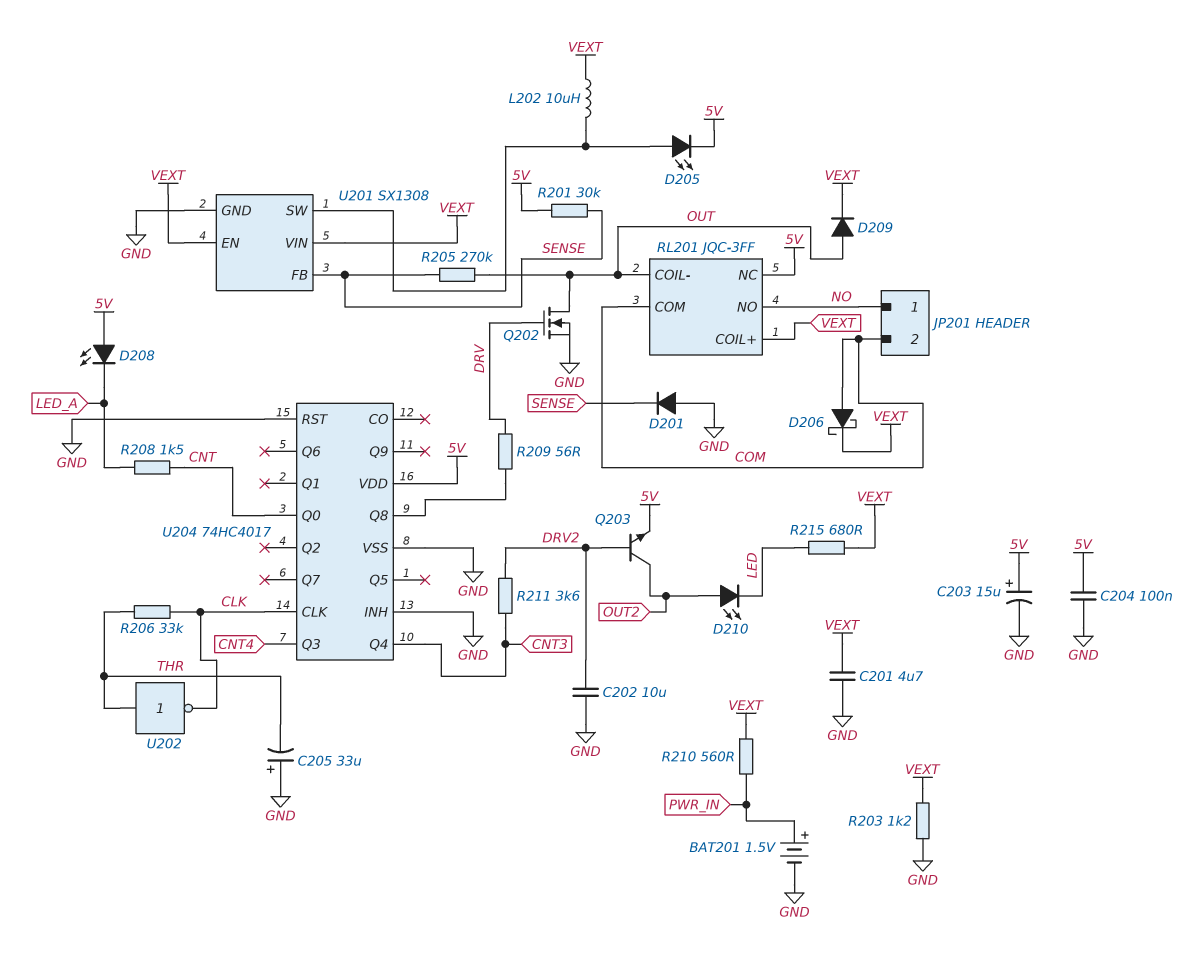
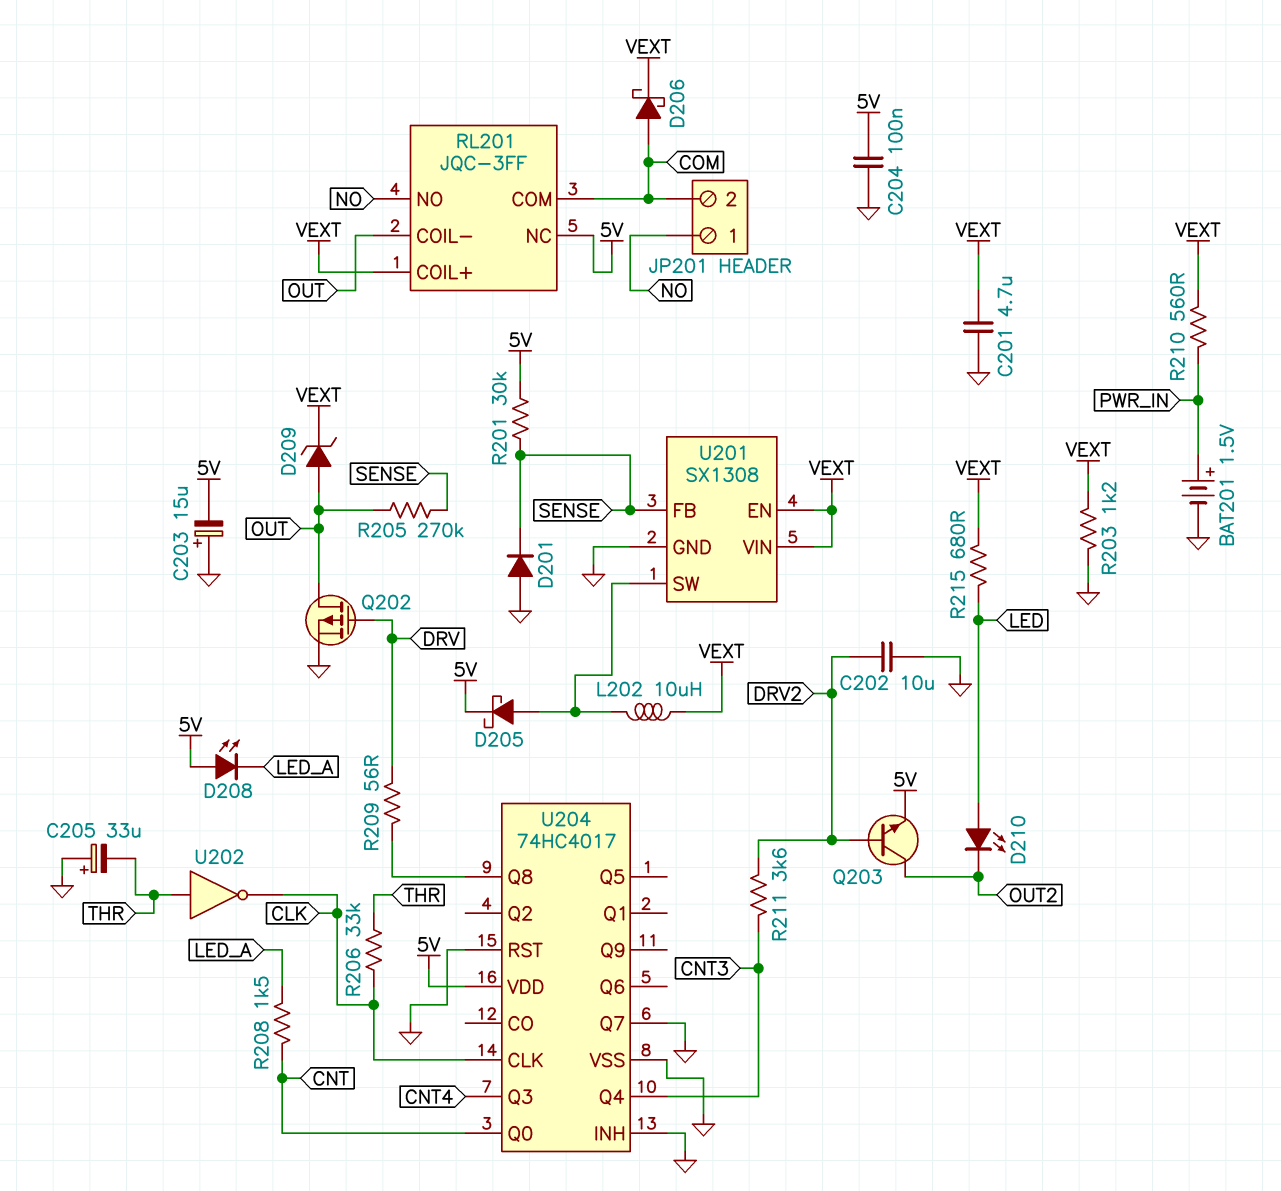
C203: 15uF (plus 5V, minus GND) -> 15uF (plus GND, minus 5V)
D205: LED (A U201/SW, K 5V) -> schottky (A U201/SW, K 5V)
D209: diode (A OUT, K VEXT) -> zener (A OUT, K VEXT)
D210: LED (A OUT2, K LED) -> LED (A LED, K OUT2)
Q202: NMOS (G DRV, D OUT, S GND) -> PMOS (G DRV, D OUT, S GND)
U204 pin Q7: none -> GND

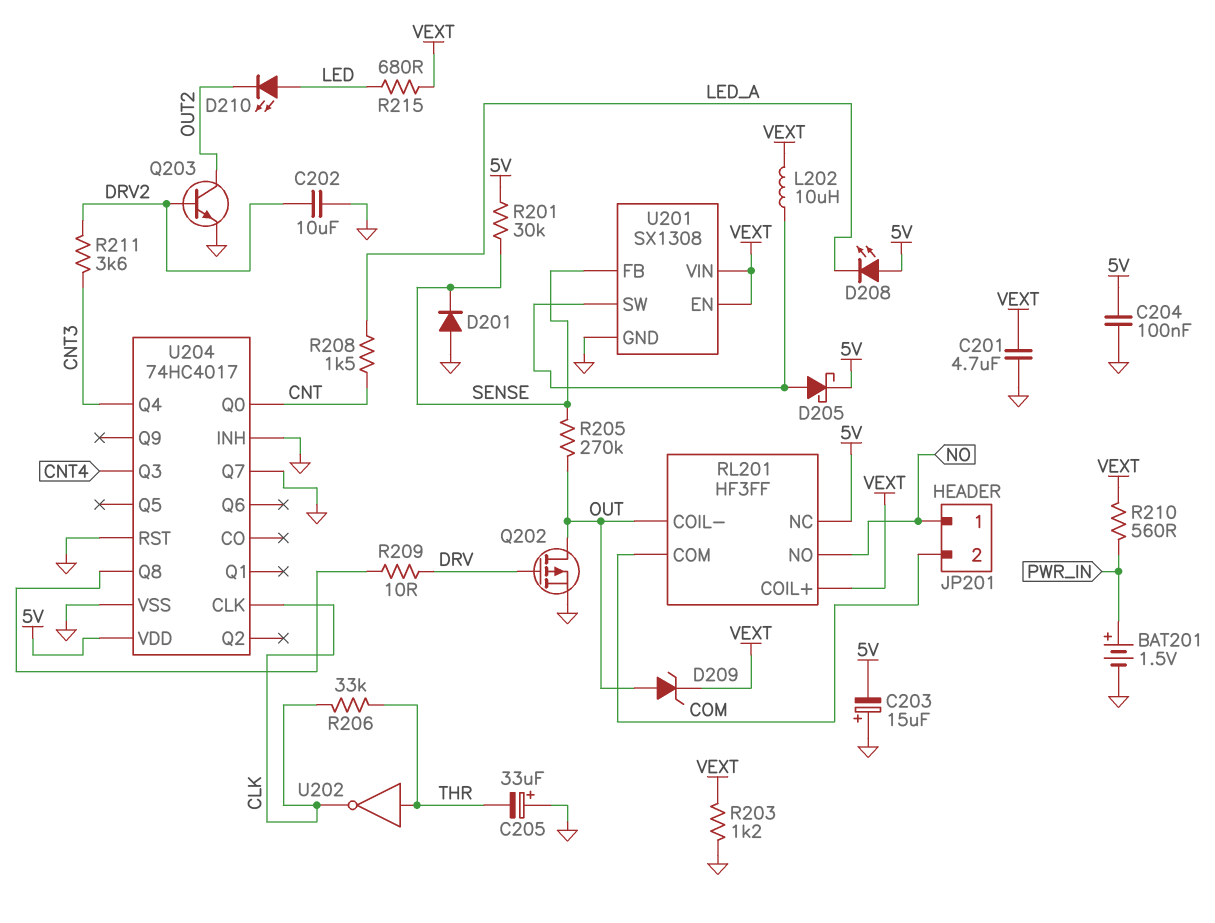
D206: schottky (A COM, K VEXT) -> none
Q203: NPN (B DRV2, C OUT2, E 5V) -> NPN (B DRV2, C OUT2, E GND)
R209: 56 (DRV, U204/Q8) -> 10 (DRV, U204/Q8)
RL201: JQC-3FF -> HF3FF

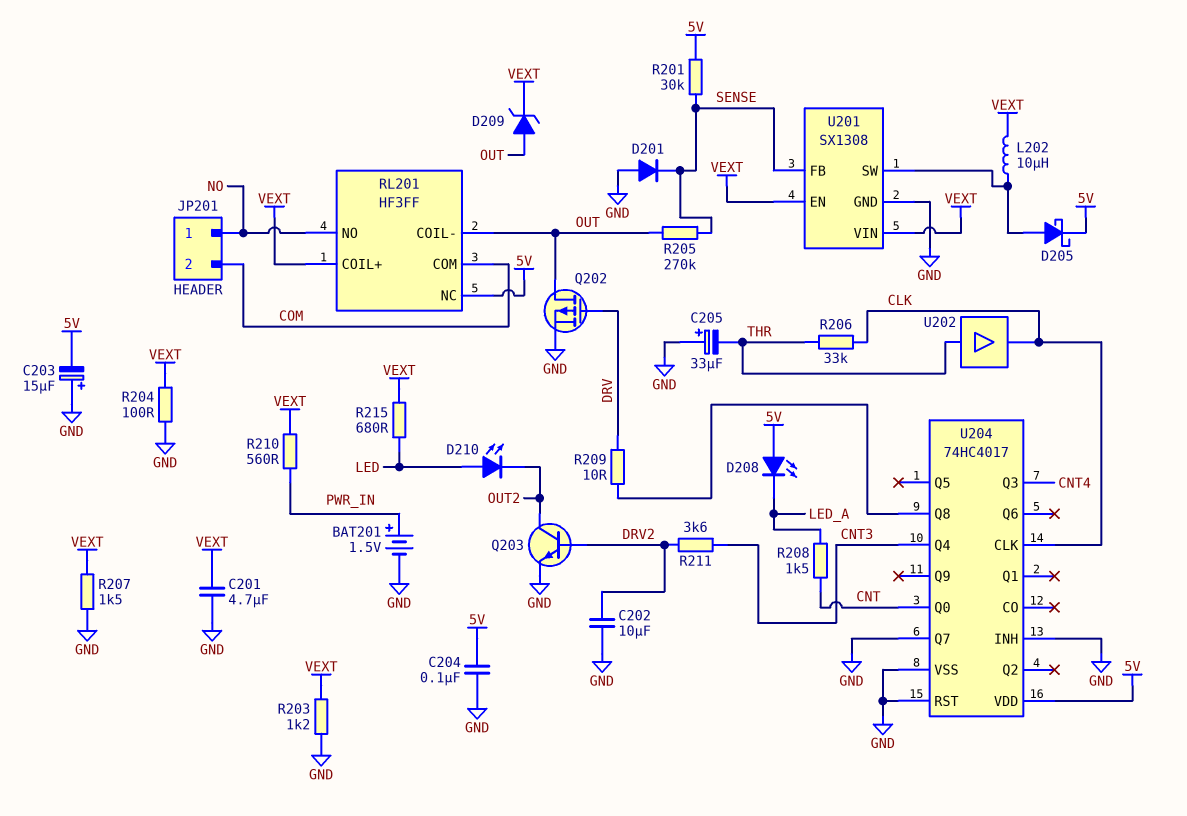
R204: none -> 100 (GND, VEXT)
R207: none -> 1.5k (GND, VEXT)
U202: NOT (in THR, out CLK) -> buffer (in THR, out CLK)

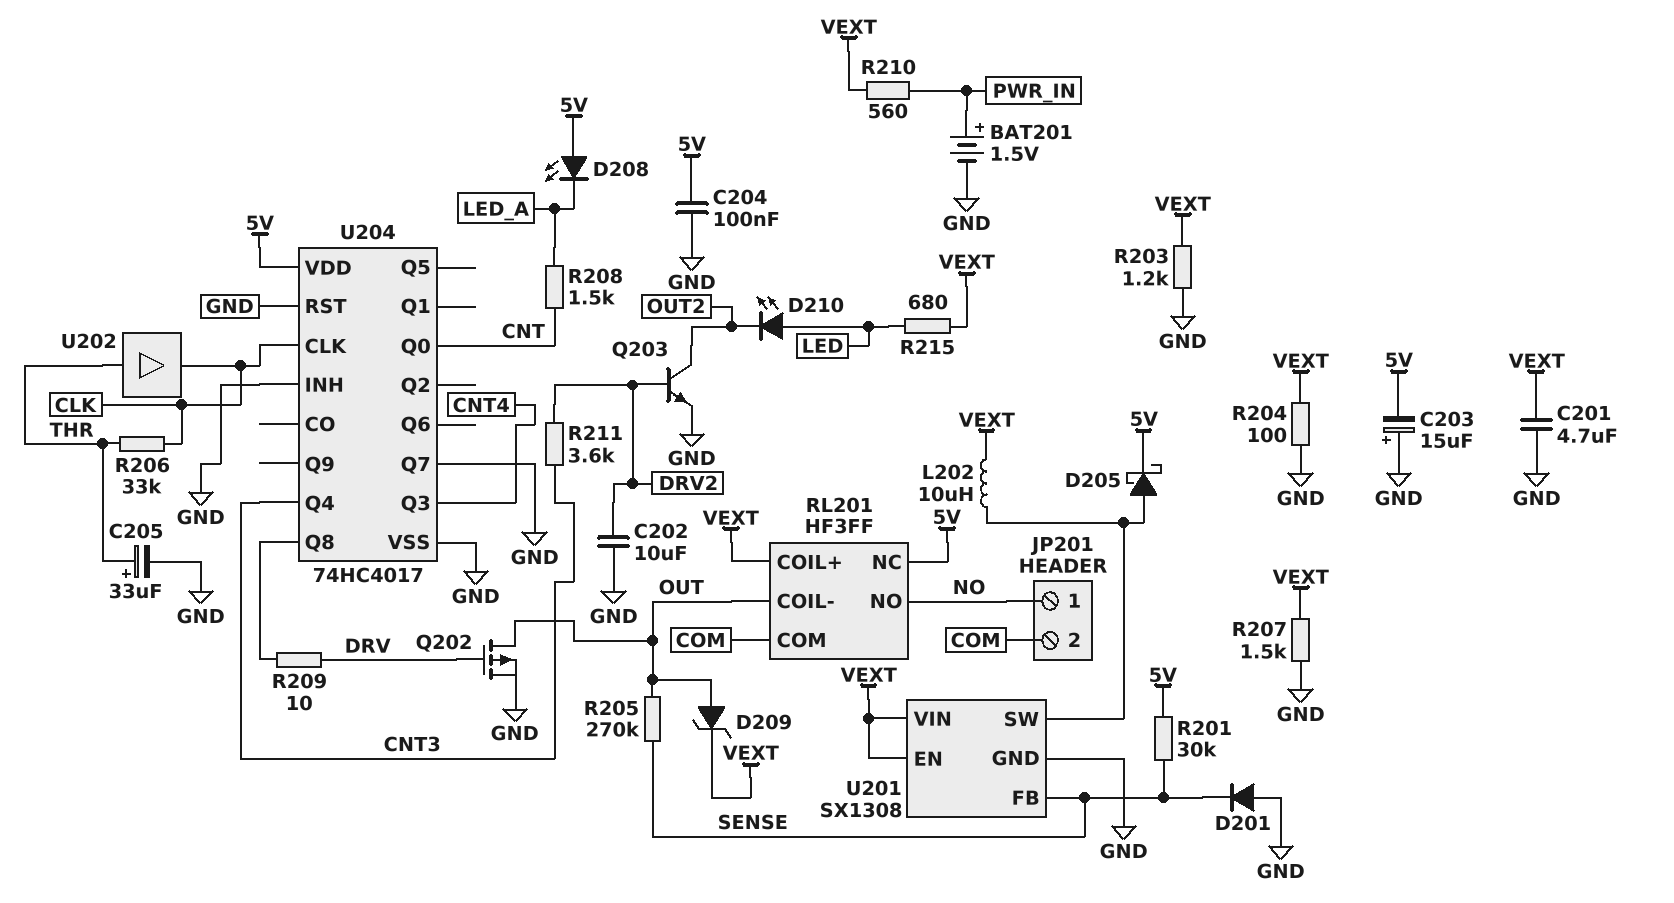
C205: 33uF (plus GND, minus THR) -> 33uF (plus THR, minus GND)

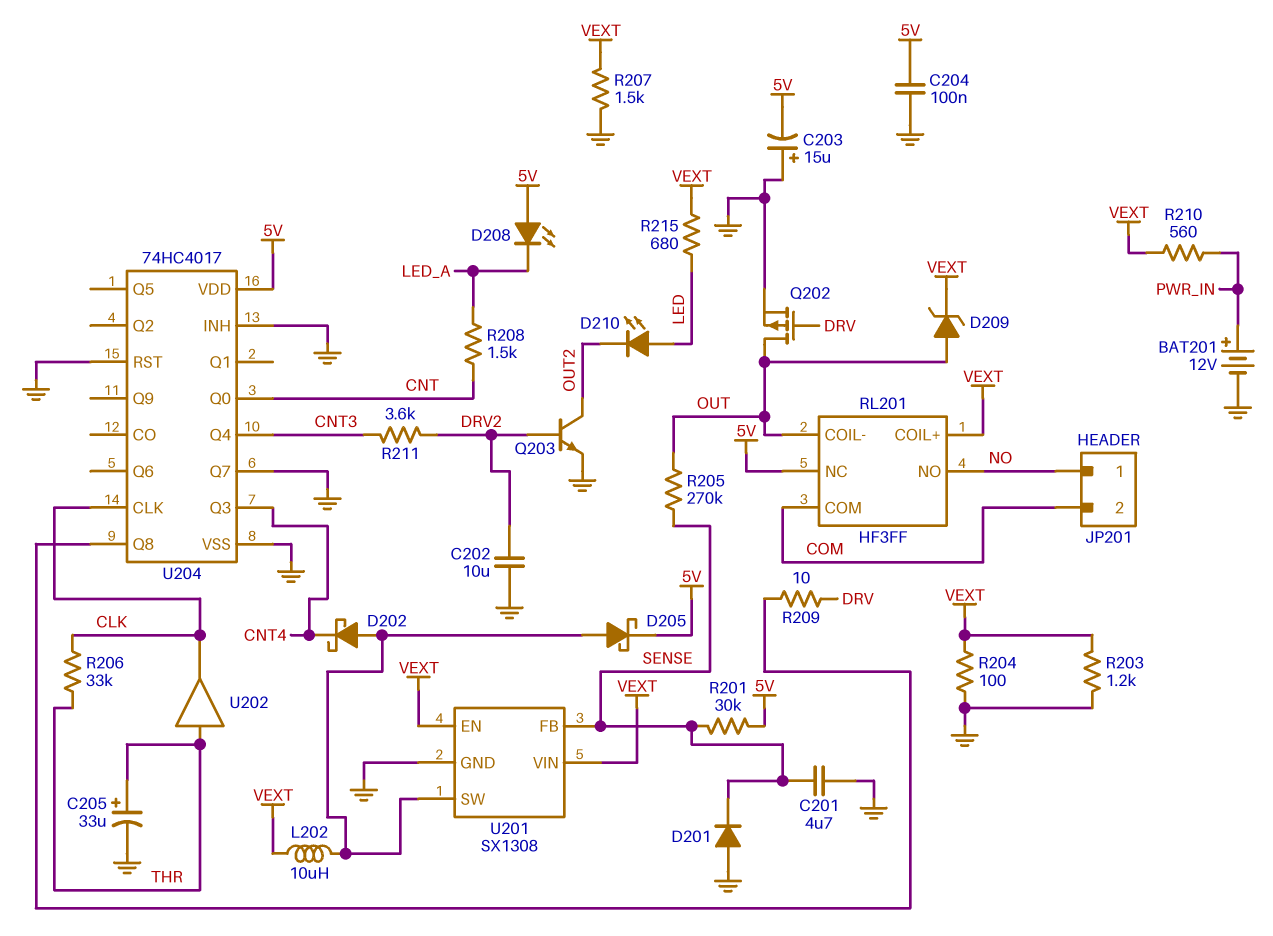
BAT201: 1.5V (plus PWR_IN, minus GND) -> 12V (plus PWR_IN, minus GND)
C201: 4.7uF (GND, VEXT) -> 4.7uF (GND, SENSE)
D202: none -> schottky (A U201/SW, K CNT4)

